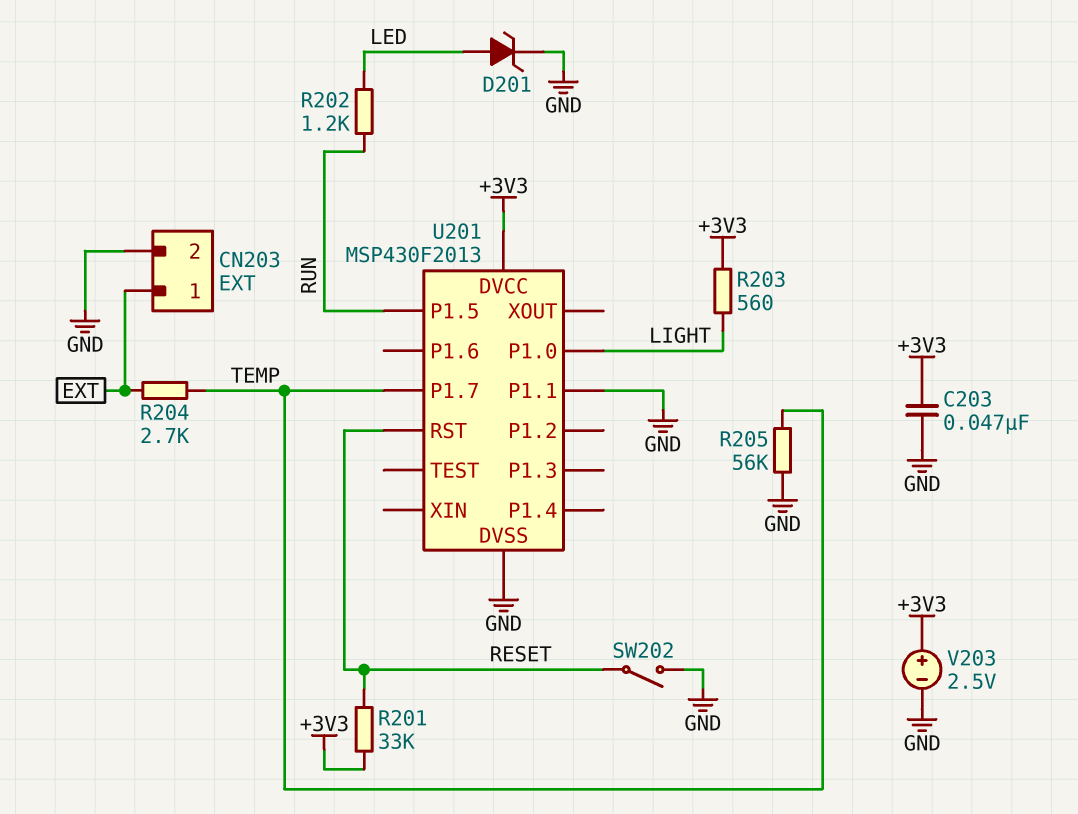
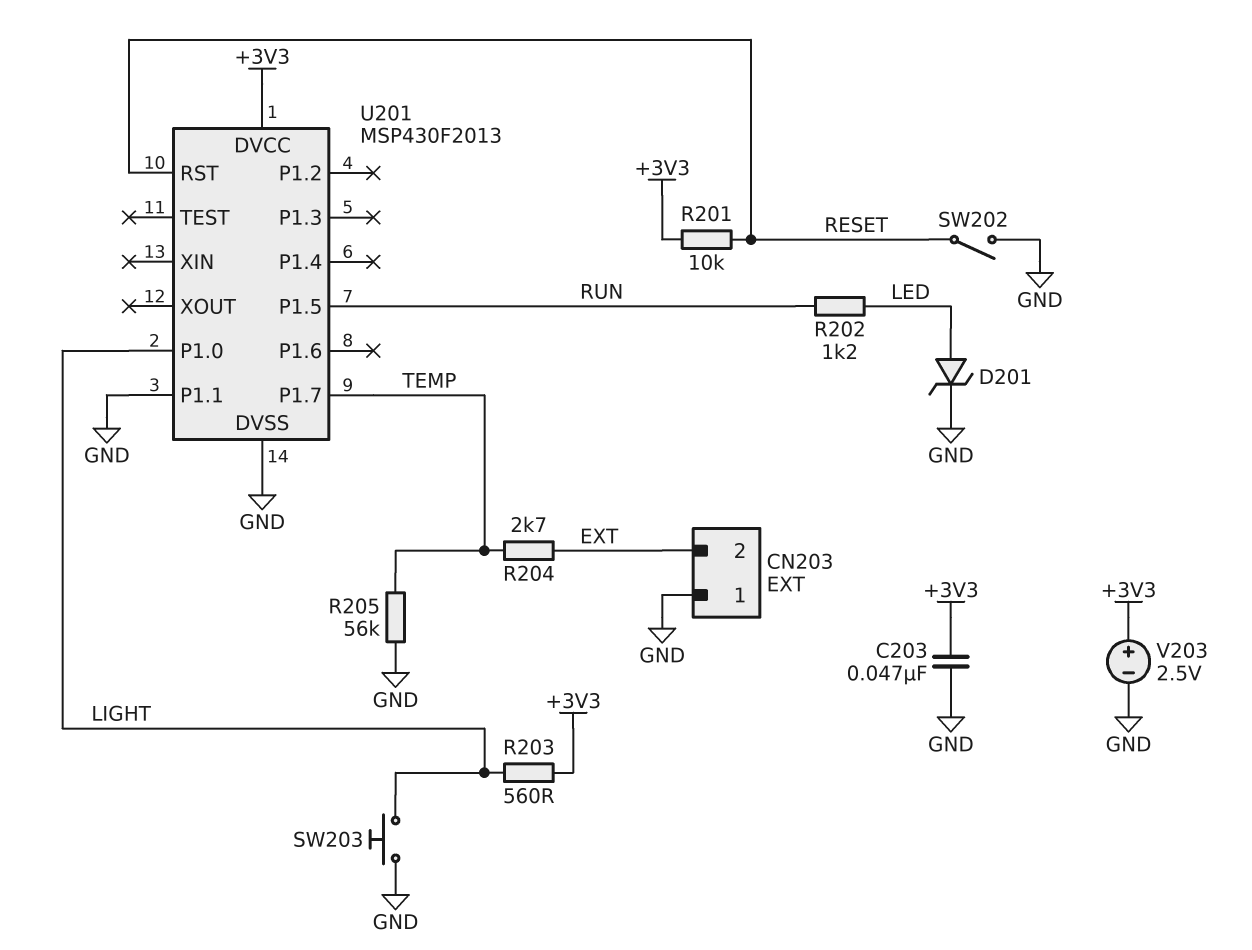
CN203 pin 1: EXT -> GND
CN203 pin 2: GND -> EXT
R201: 33k (+3V3, RESET) -> 10k (+3V3, RESET)
SW203: none -> button (GND, LIGHT)

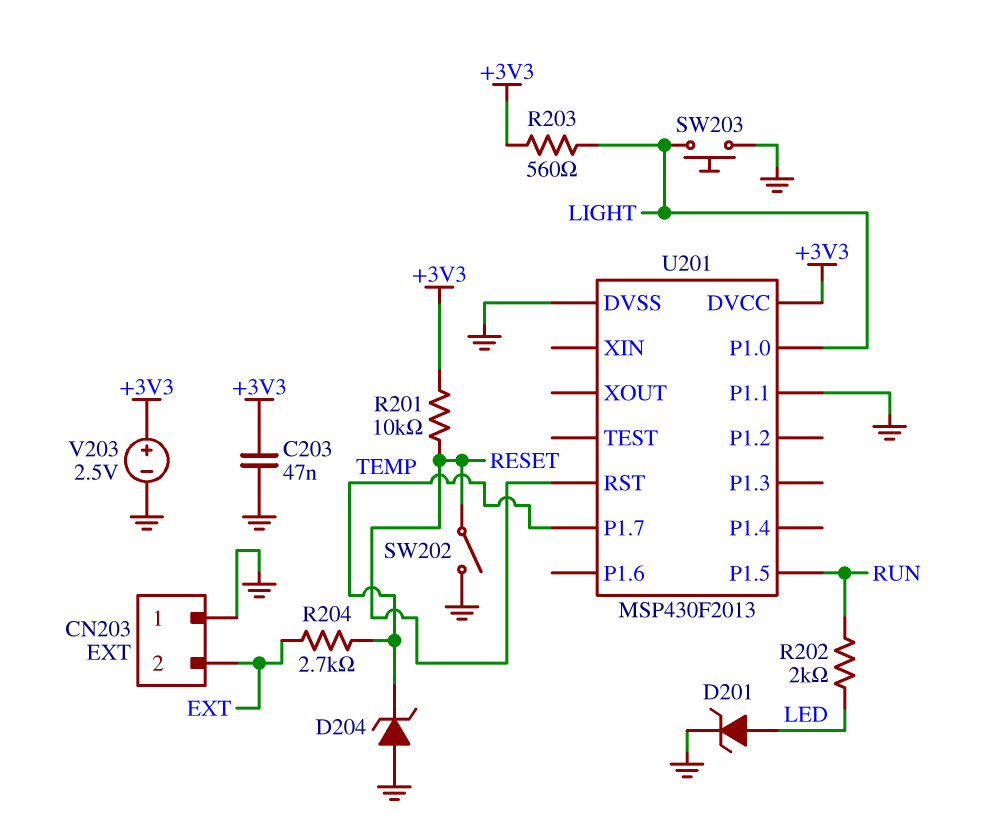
D204: none -> zener (A GND, K TEMP)
R202: 1.2k (LED, RUN) -> 2k (LED, RUN)
R205: 56k (GND, TEMP) -> none

